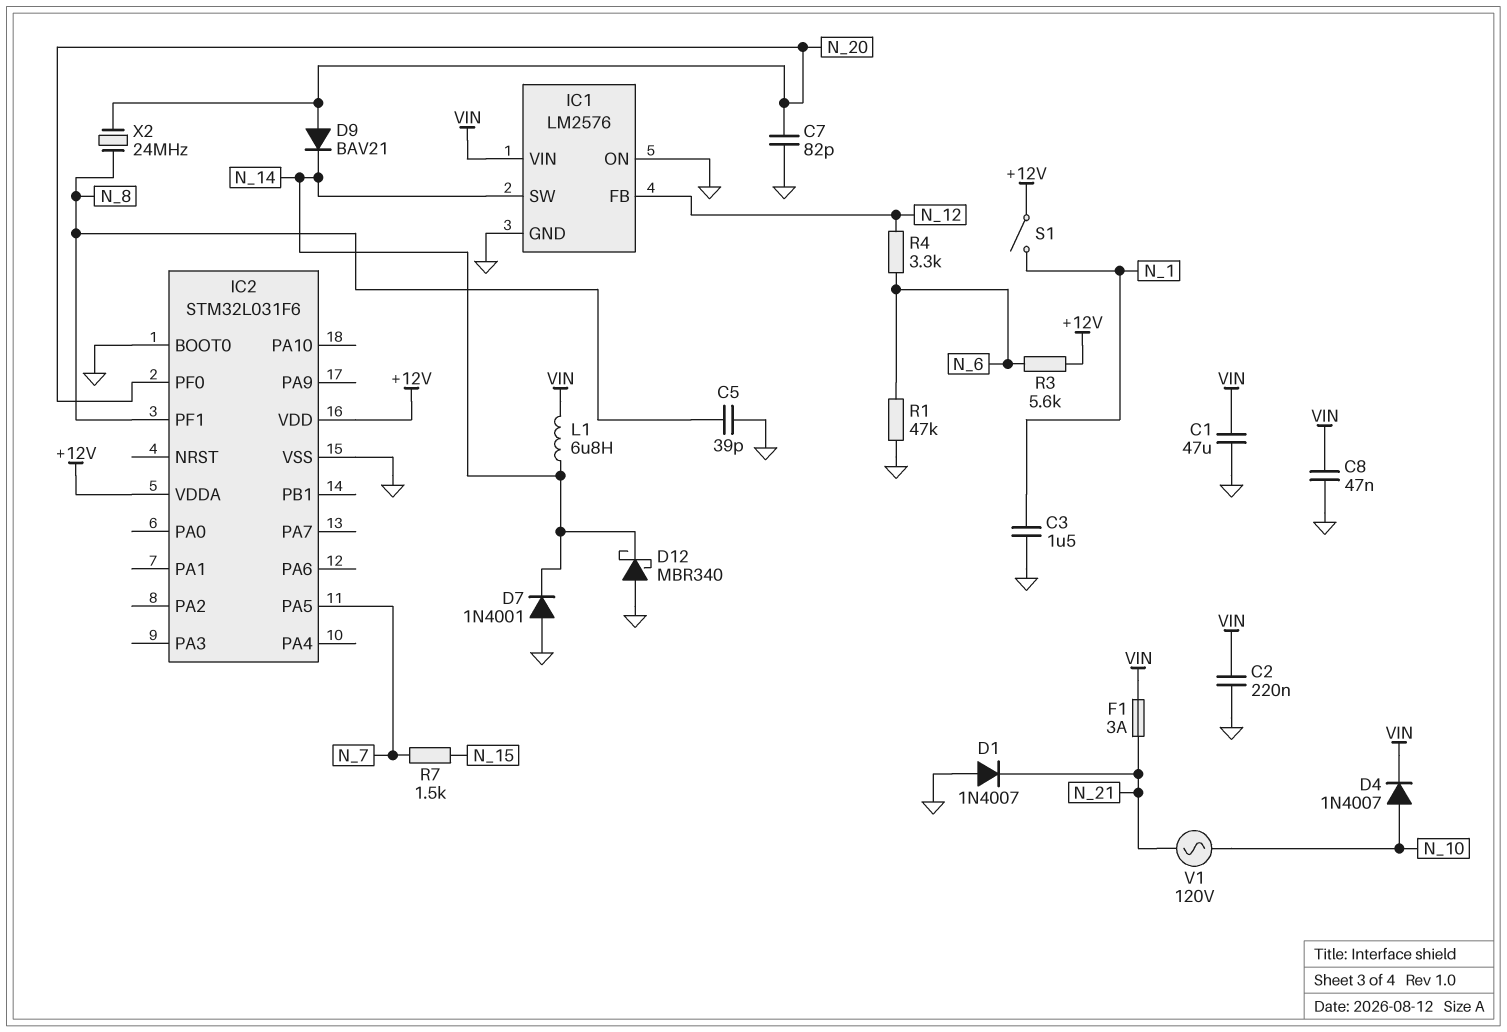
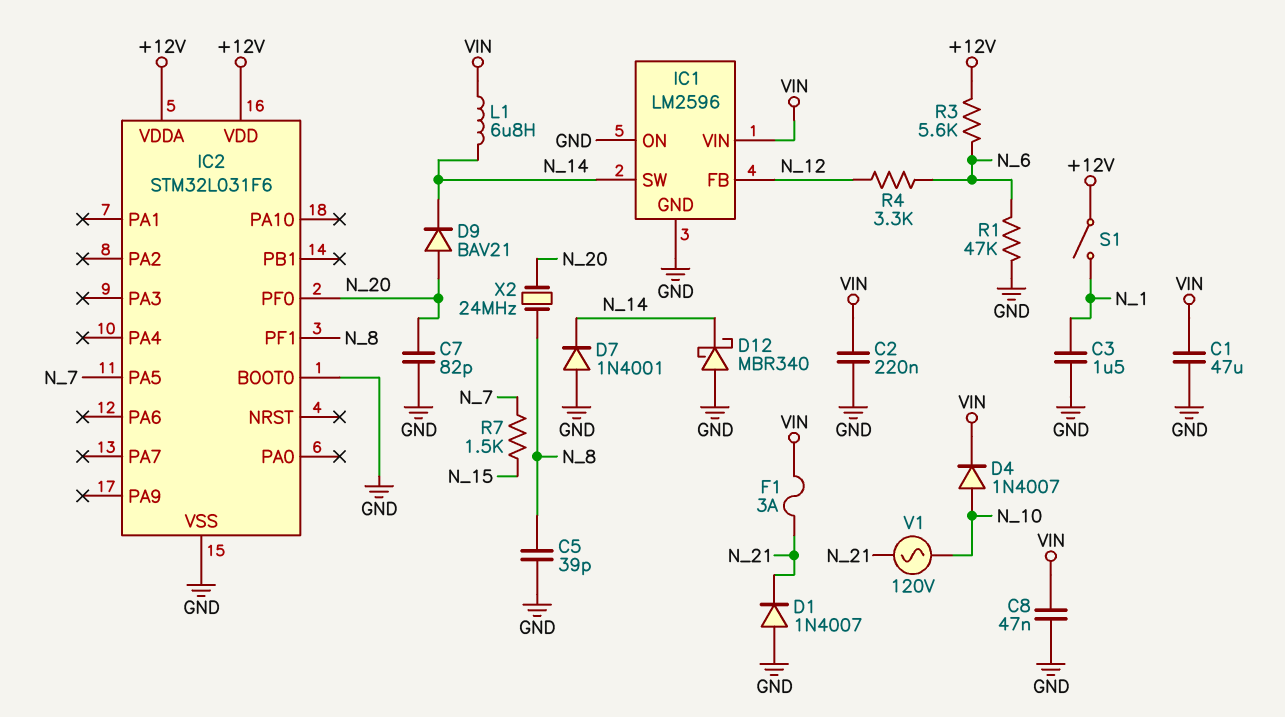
IC1: LM2576 -> LM2596

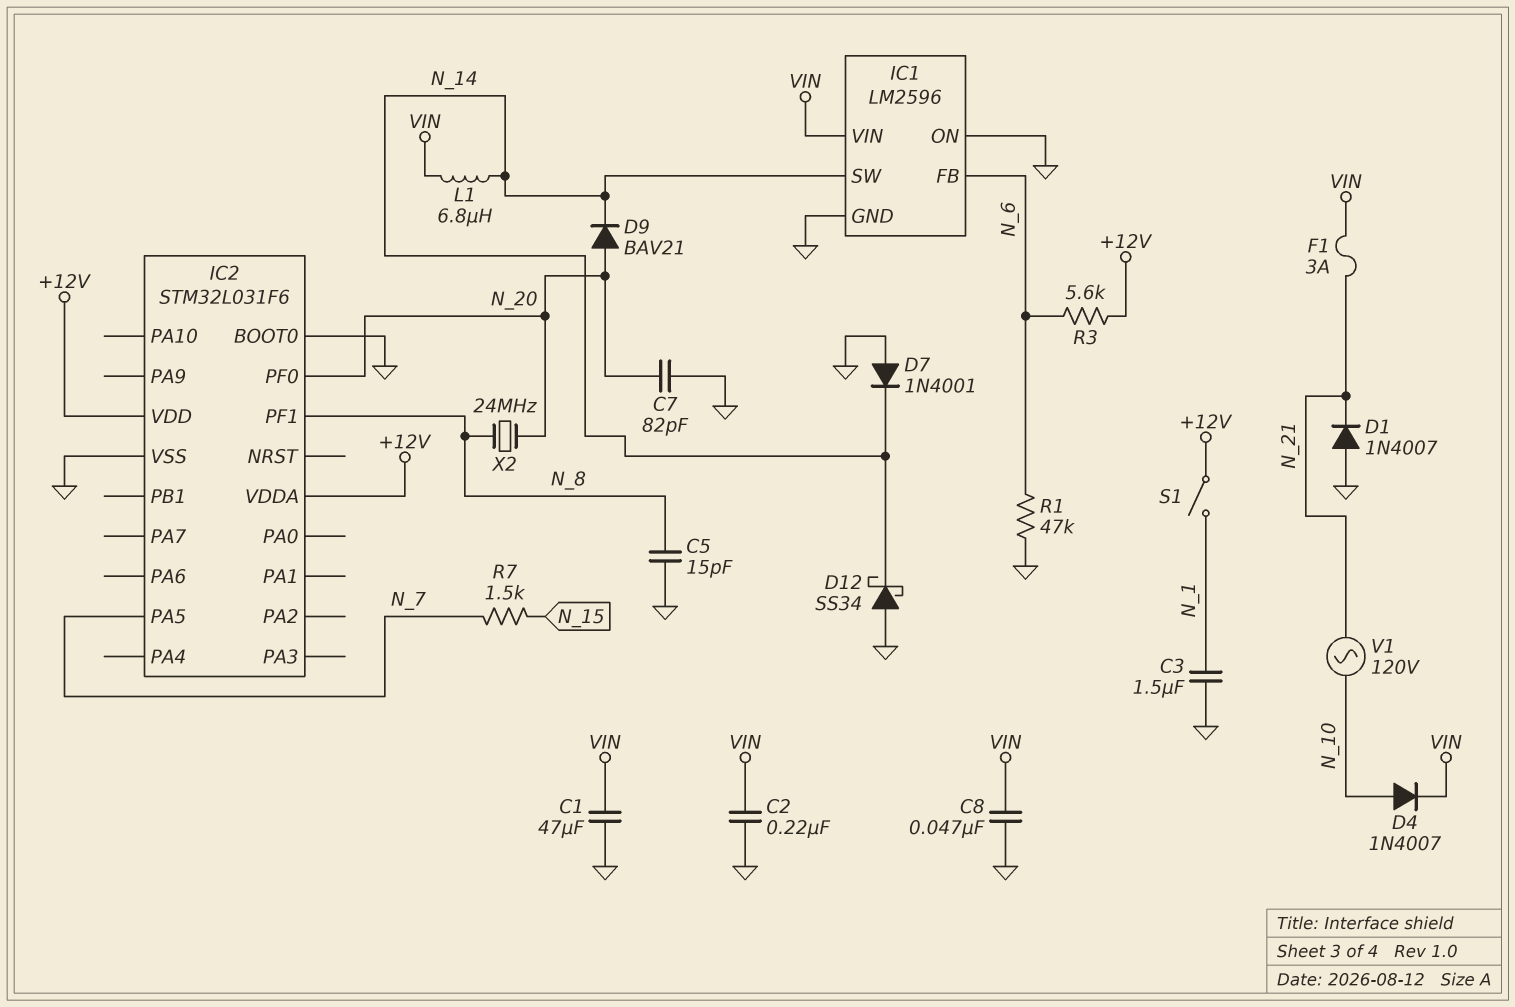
C5: 39pF (GND, N_8) -> 15pF (GND, N_8)
D12: schottky MBR340 (A GND, K N_14) -> schottky SS34 (A GND, K N_14)
IC1 pin FB: N_12 -> N_6
R4: 3.3k (N_6, N_12) -> none

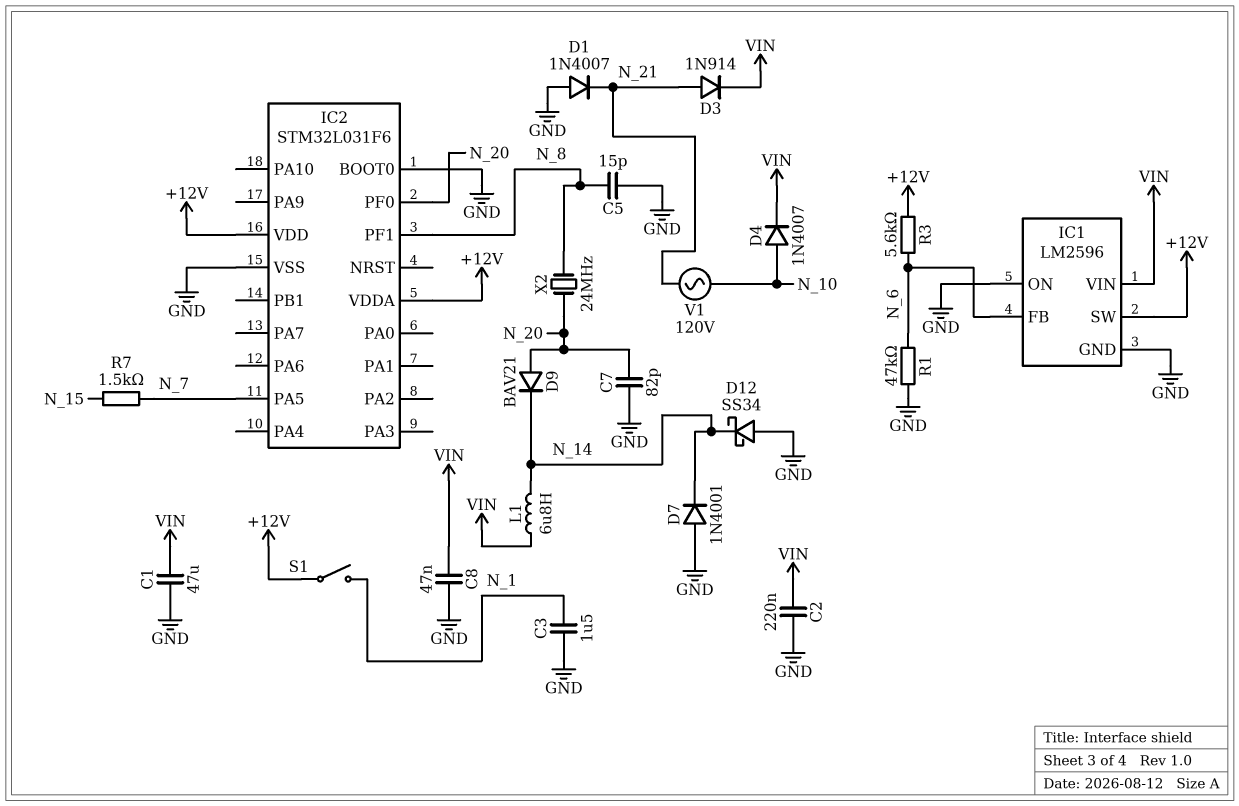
D3: none -> diode 1N914 (A N_21, K VIN)
F1: 3A (N_21, VIN) -> none
IC1 pin SW: N_14 -> +12V

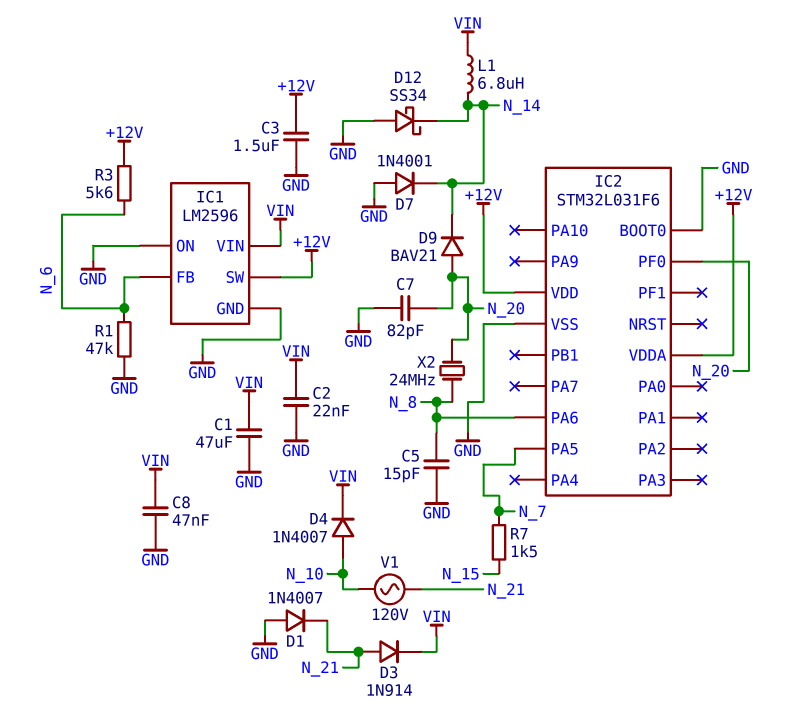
C2: 220nF (GND, VIN) -> 22nF (GND, VIN)
C3: 1.5uF (GND, N_1) -> 1.5uF (+12V, GND)
IC2 pin PA6: none -> N_8
IC2 pin PF1: N_8 -> none
S1: switch (+12V, N_1) -> none

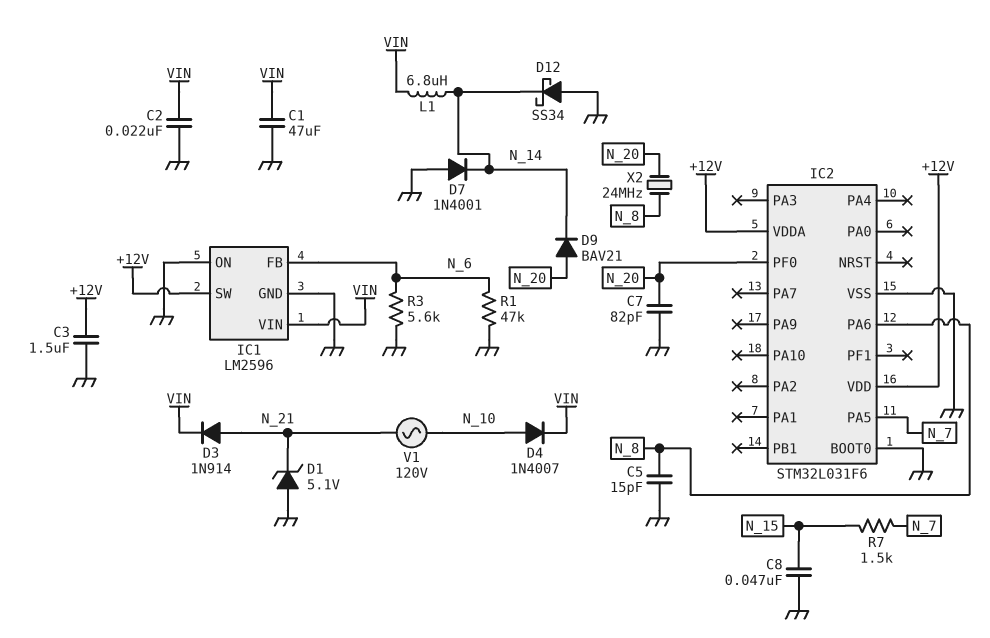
C8: 47nF (GND, VIN) -> 47nF (GND, N_15)
D1: diode 1N4007 (A GND, K N_21) -> zener 5.1V (A GND, K N_21)
R3: 5.6k (+12V, N_6) -> 5.6k (GND, N_6)

